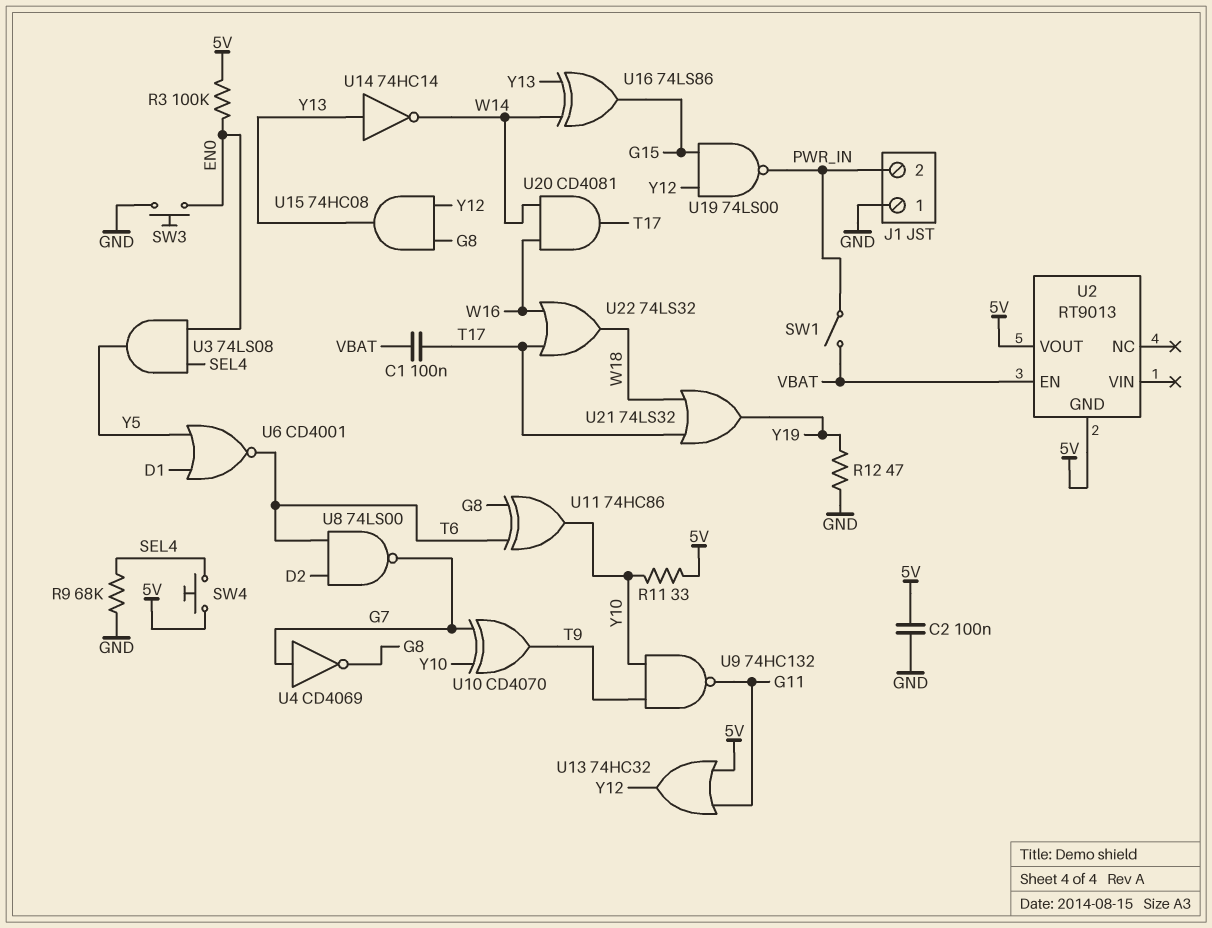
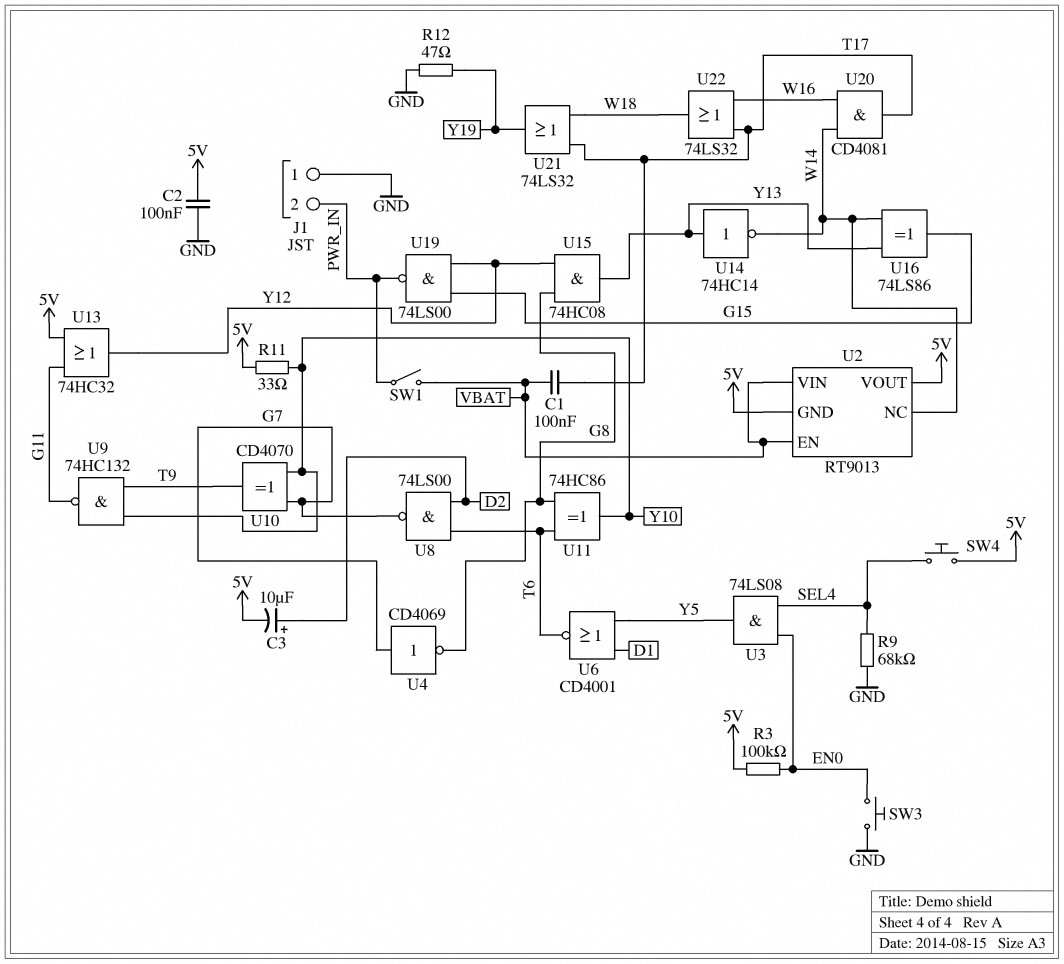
C3: none -> 10uF (plus D2, minus 5V)
U2 pin NC: none -> W14
U2 pin VIN: none -> VBAT

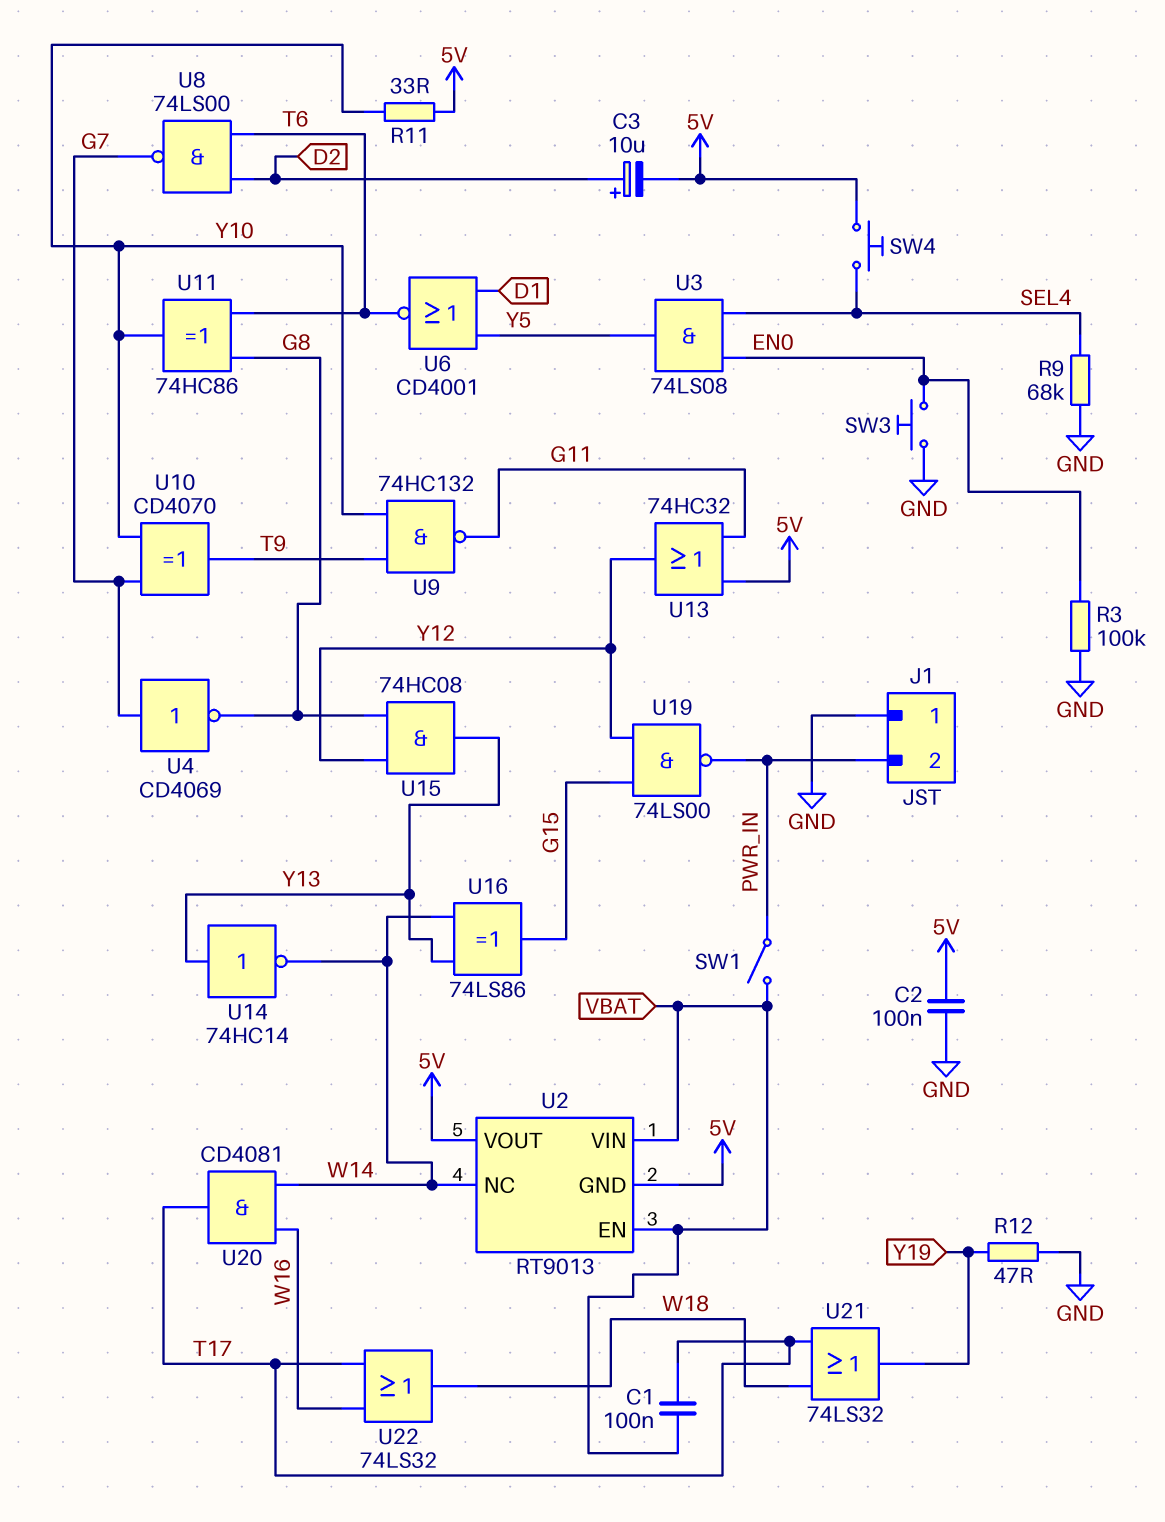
R3: 100k (5V, EN0) -> 100k (EN0, GND)

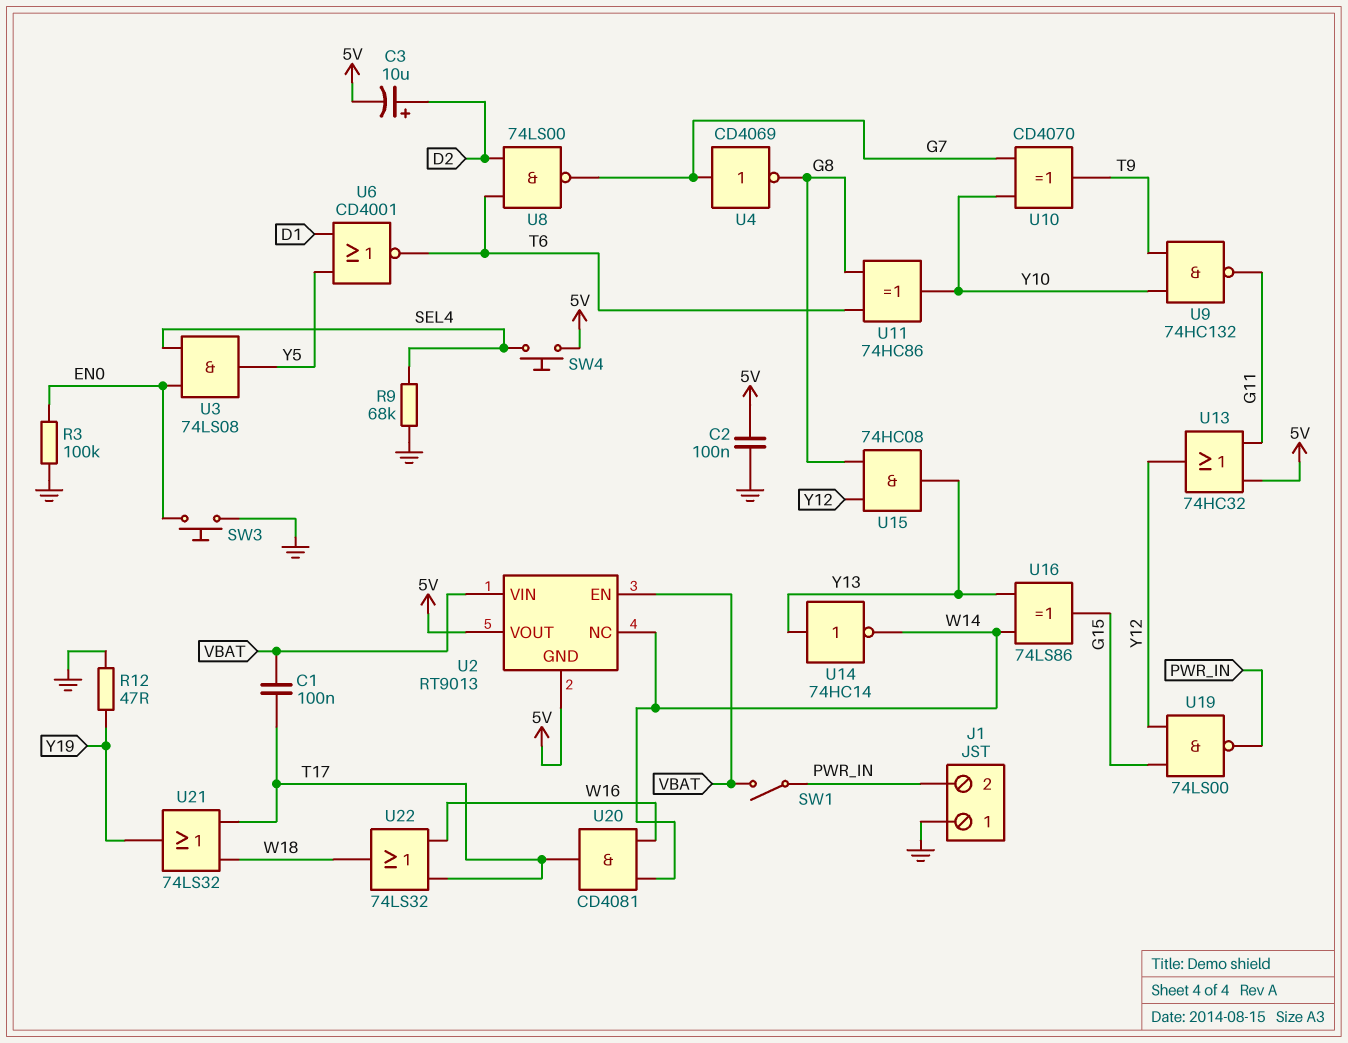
R11: 33 (5V, Y10) -> none

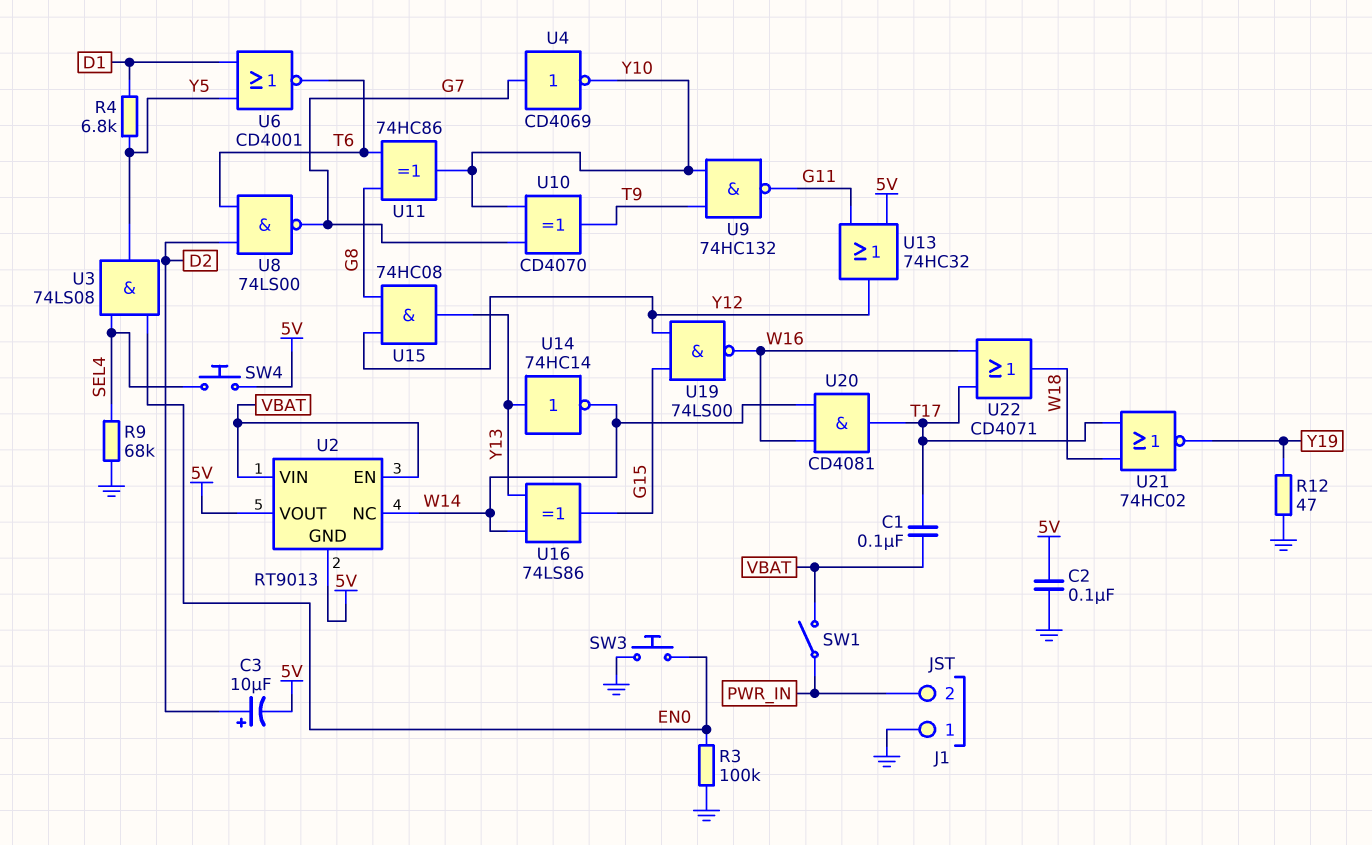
R4: none -> 6.8k (D1, Y5)
U4: NOT CD4069 (in G7, out G8) -> NOT CD4069 (in G7, out Y10)
U19: NAND 74LS00 (in G15, in Y12, out PWR_IN) -> NAND 74LS00 (in G15, in Y12, out W16)
U21: OR 74LS32 (in T17, in W18, out Y19) -> NOR 74HC02 (in T17, in W18, out Y19)
U22: OR 74LS32 (in T17, in W16, out W18) -> OR CD4071 (in T17, in W16, out W18)

